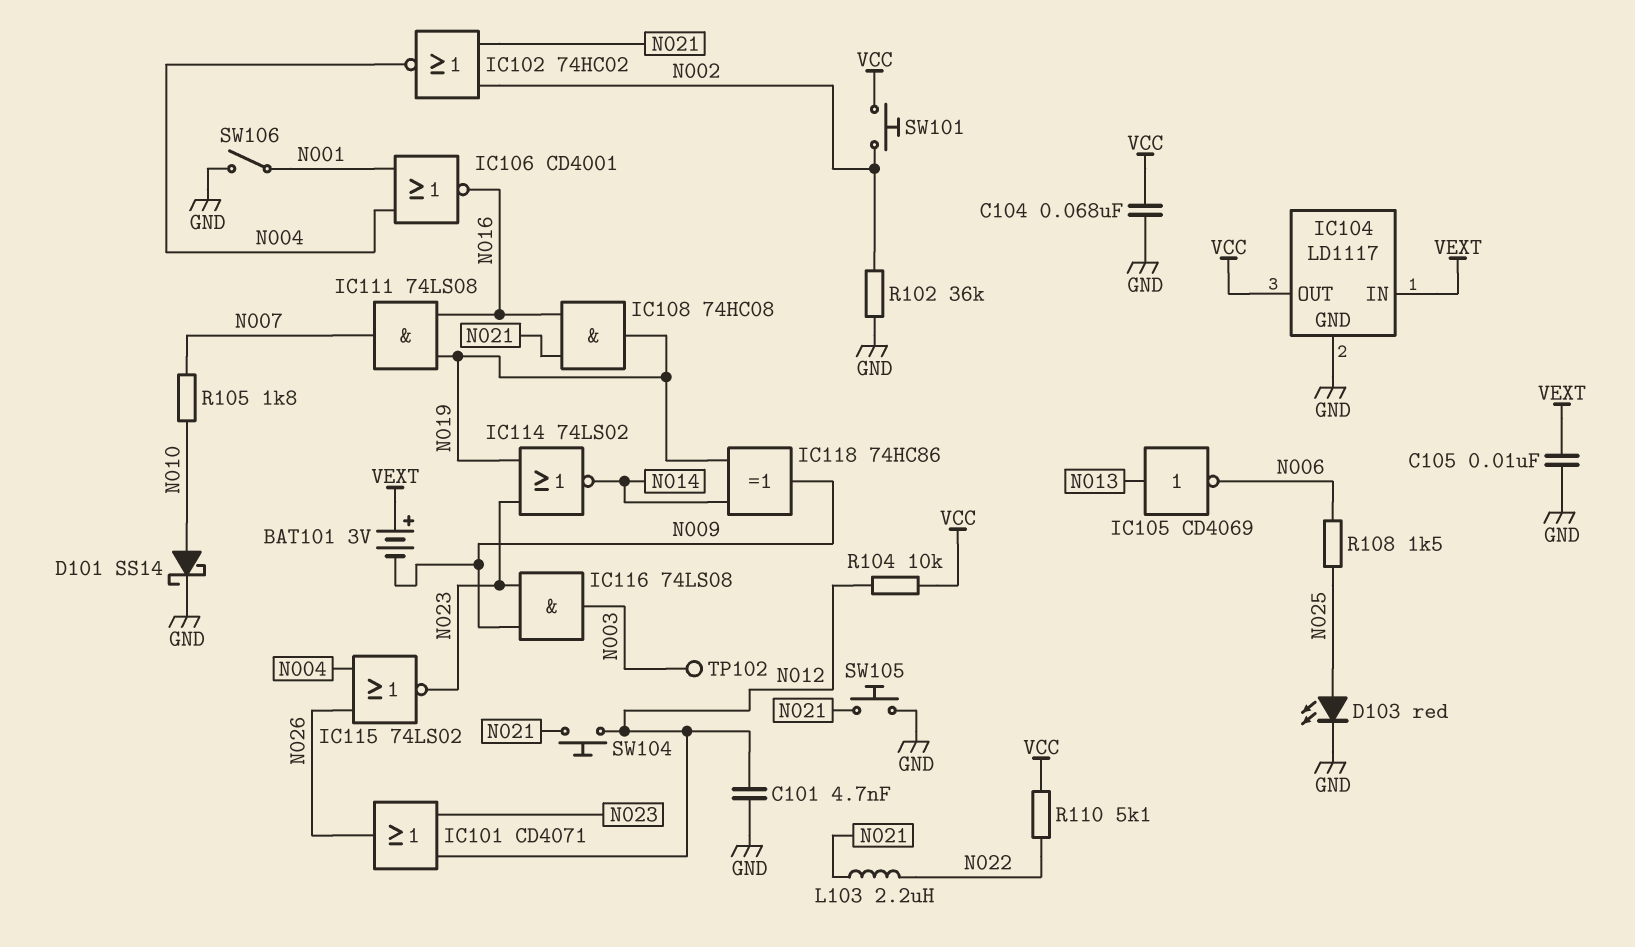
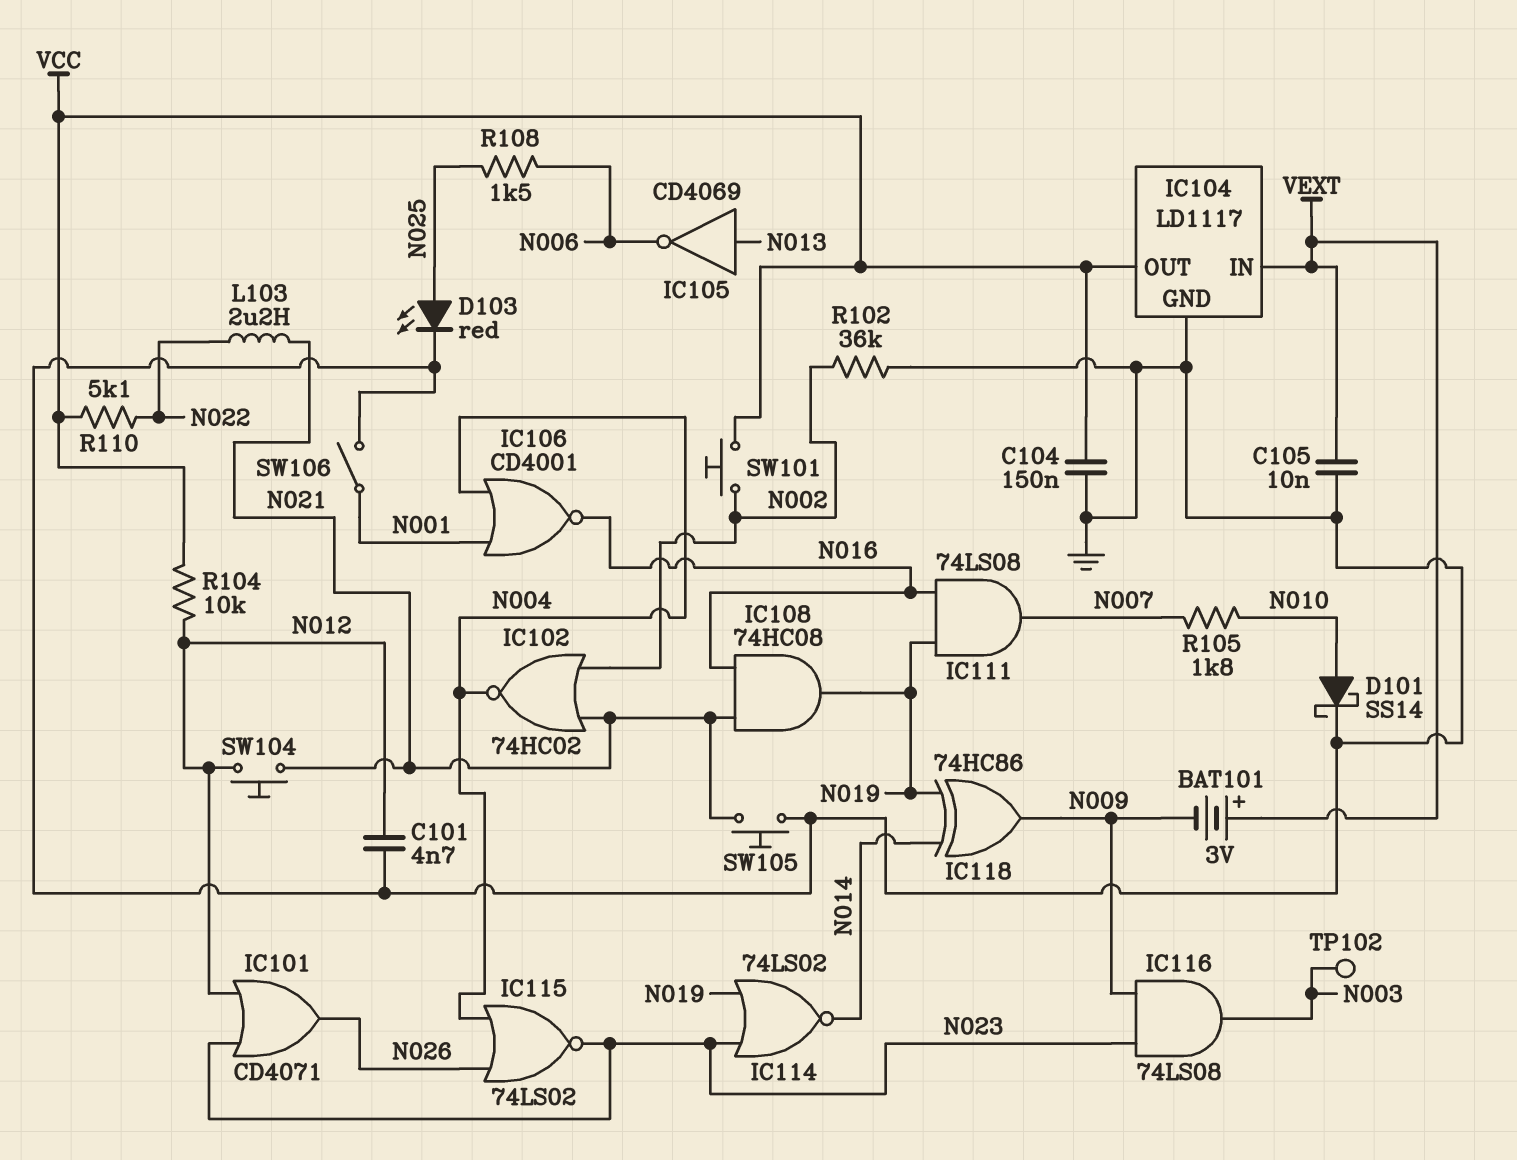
C104: 68nF (GND, VCC) -> 150nF (GND, VCC)

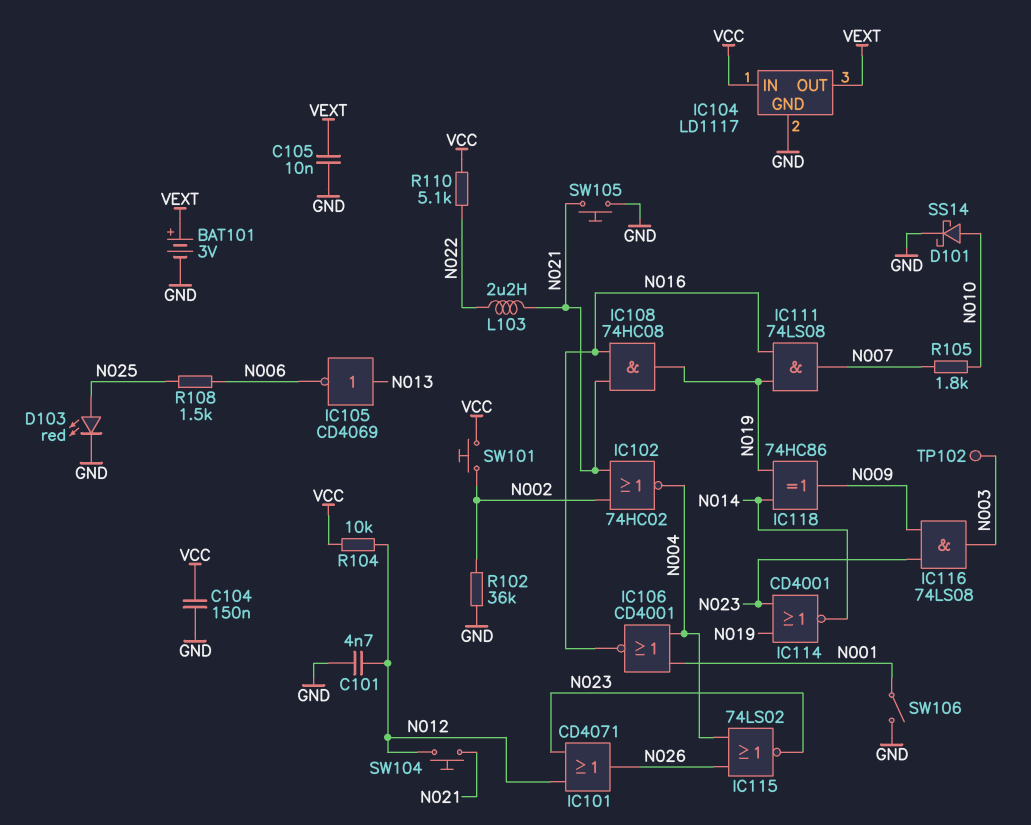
BAT101: 3V (plus VEXT, minus N009) -> 3V (plus VEXT, minus GND)
IC104 pin IN: VEXT -> VCC
IC104 pin OUT: VCC -> VEXT
IC114: NOR 74LS02 (in N019, in N023, out N014) -> NOR CD4001 (in N019, in N023, out N014)

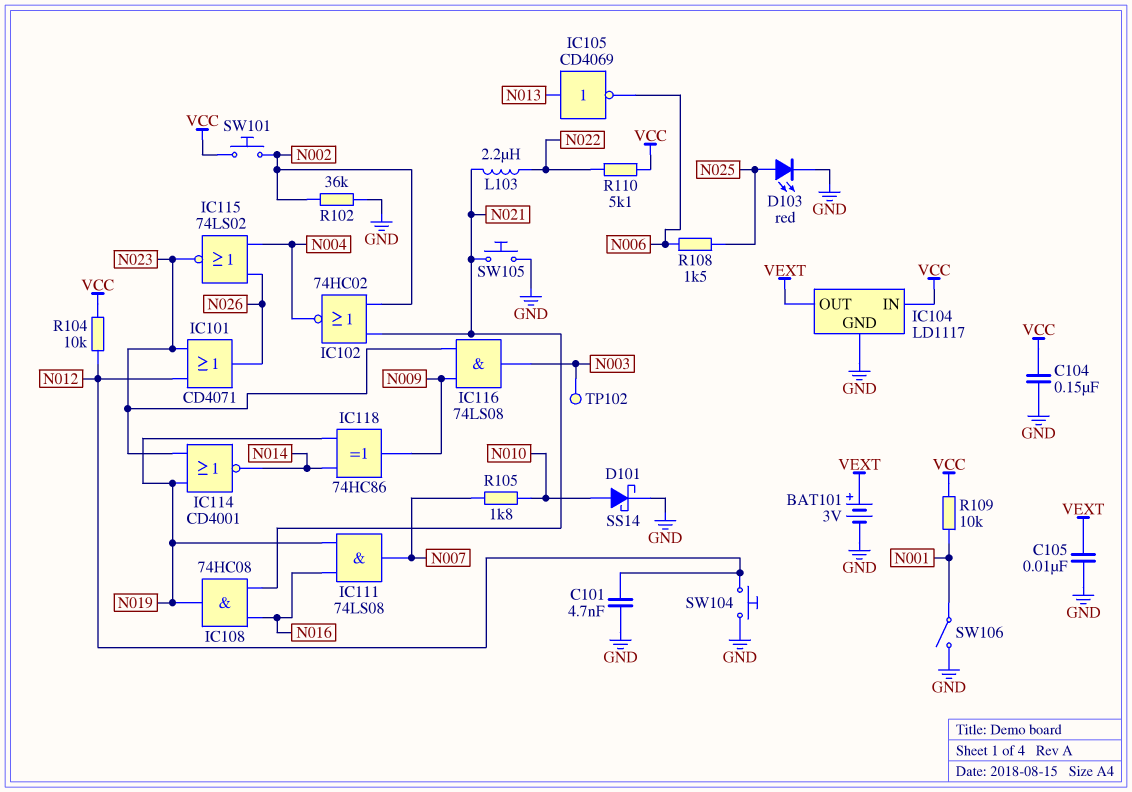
IC106: NOR CD4001 (in N001, in N004, out N016) -> none
R109: none -> 10k (N001, VCC)
SW104: button (N012, N021) -> button (GND, N012)

